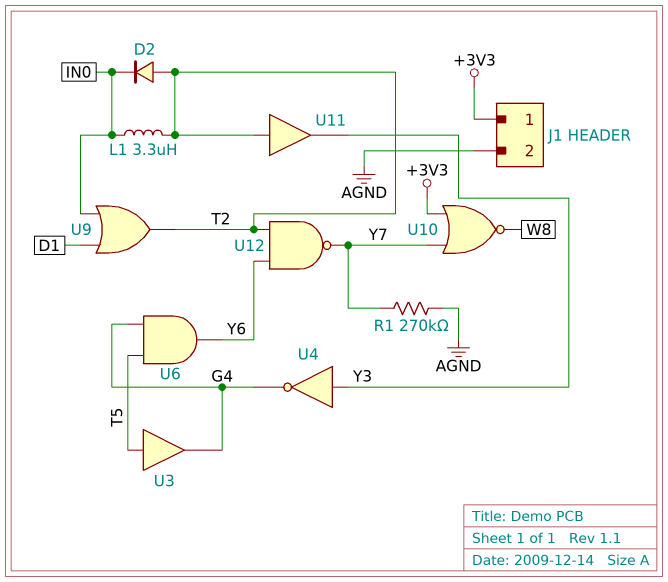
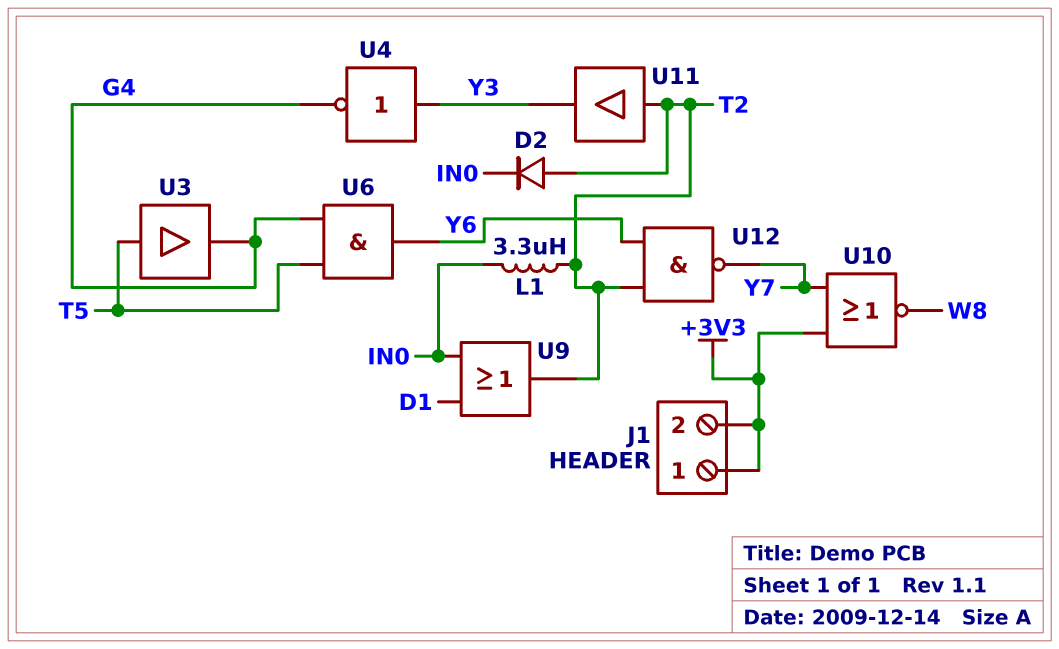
J1 pin 2: AGND -> +3V3
R1: 270k (AGND, Y7) -> none

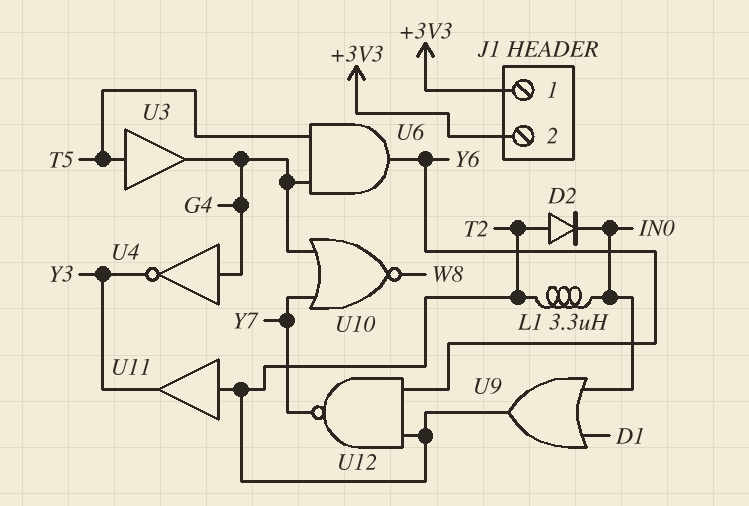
U4: NOT (in Y3, out G4) -> NOT (in G4, out Y3)
U10: NOR (in +3V3, in Y7, out W8) -> NOR (in G4, in Y7, out W8)

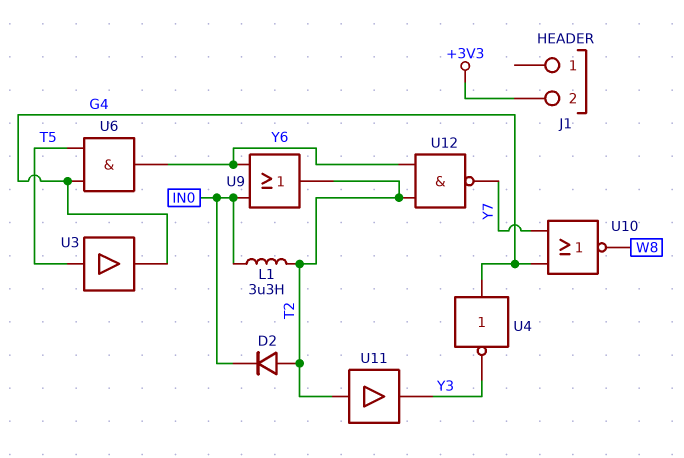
J1 pin 1: +3V3 -> none
U9: OR (in D1, in IN0, out T2) -> OR (in IN0, in Y6, out T2)

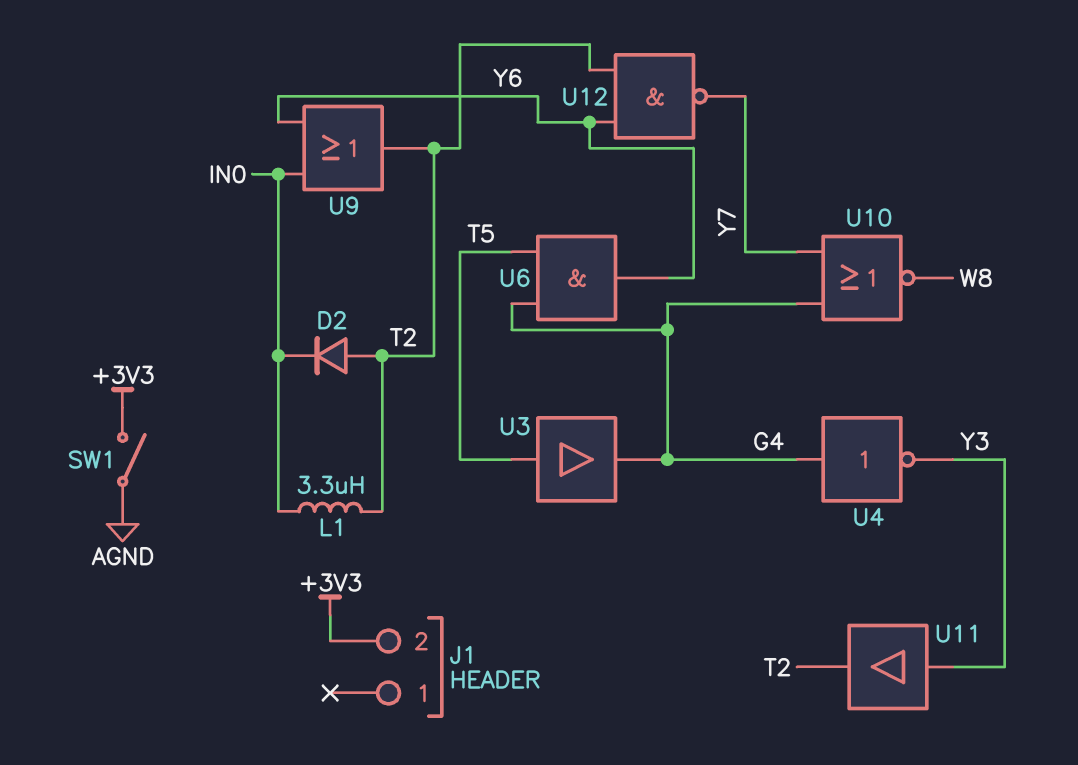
SW1: none -> switch (+3V3, AGND)
U11: buffer (in T2, out Y3) -> buffer (in Y3, out T2)

